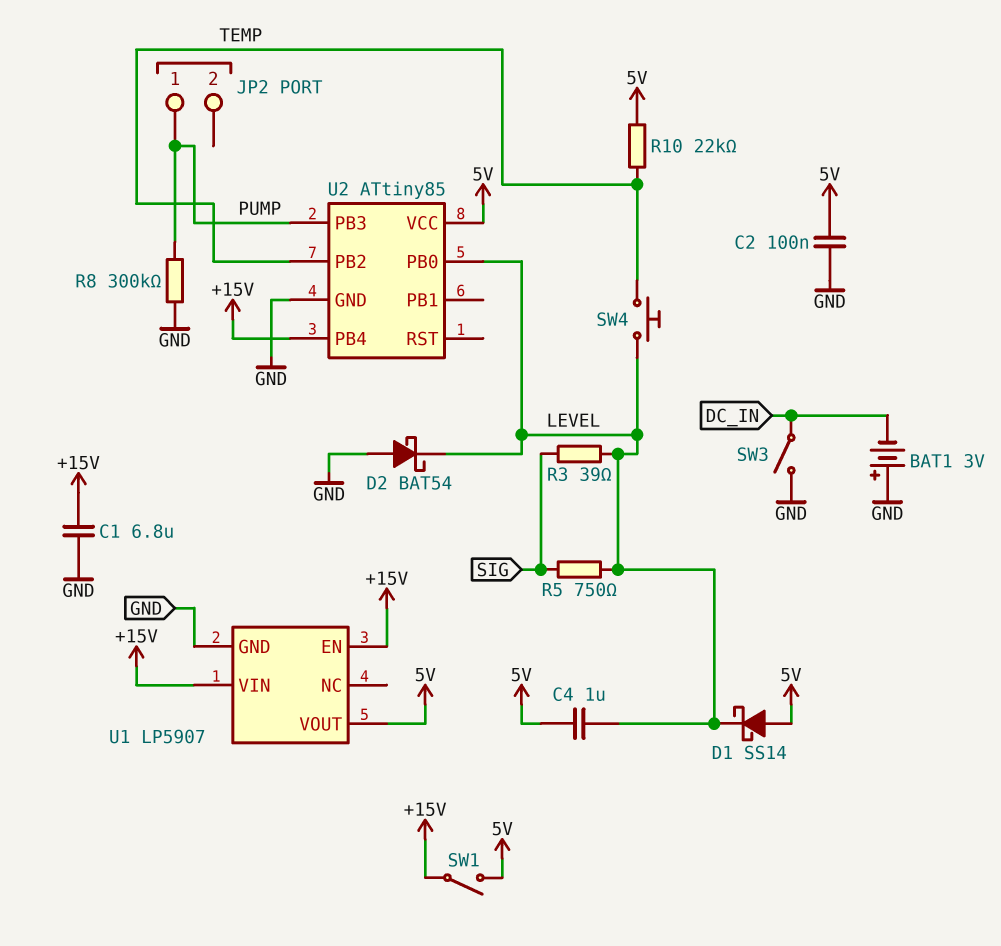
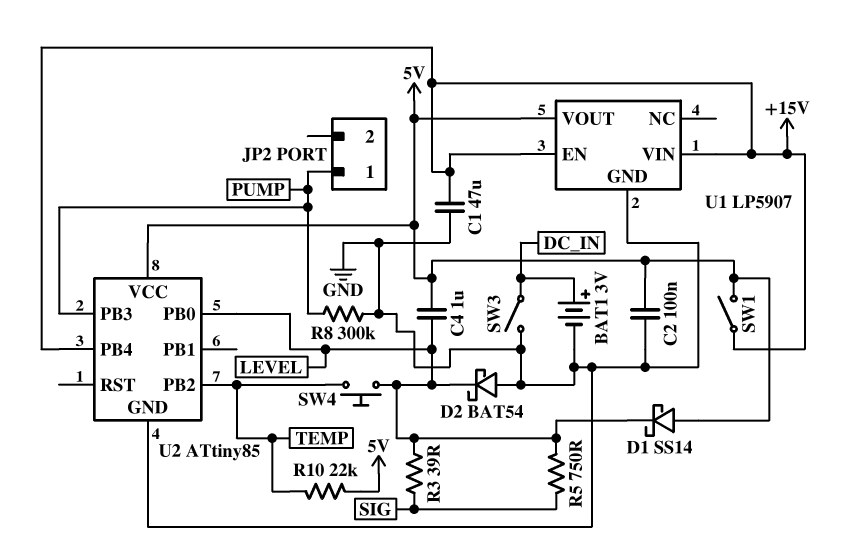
BAT1: 3V (plus GND, minus DC_IN) -> 3V (plus DC_IN, minus GND)
C1: 6.8uF (+15V, GND) -> 47uF (+15V, GND)

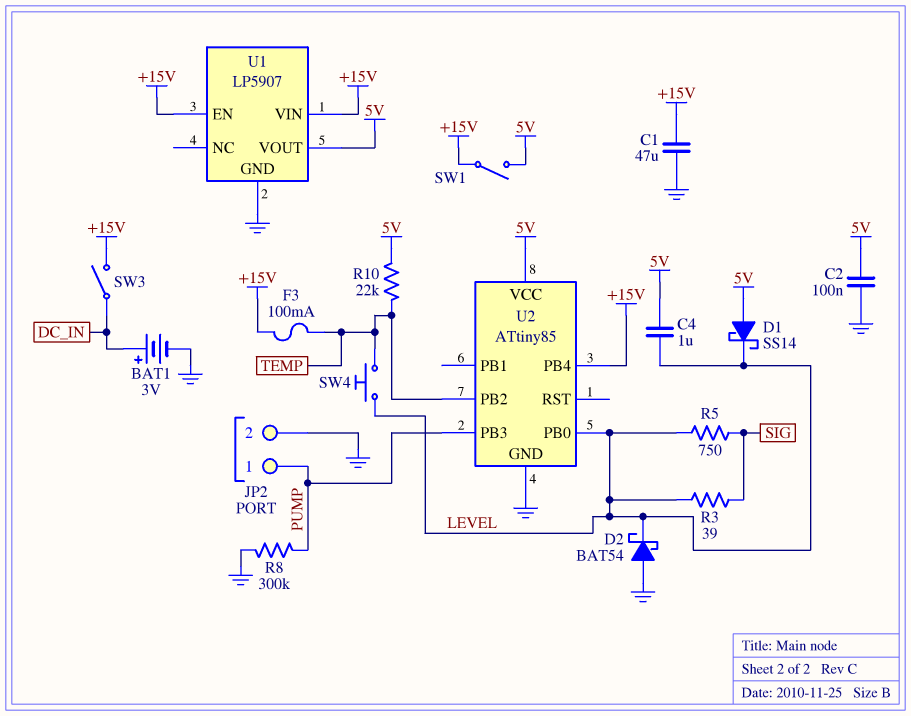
F3: none -> 100mA (+15V, TEMP)
JP2 pin 2: none -> GND
SW3: switch (DC_IN, GND) -> switch (+15V, DC_IN)

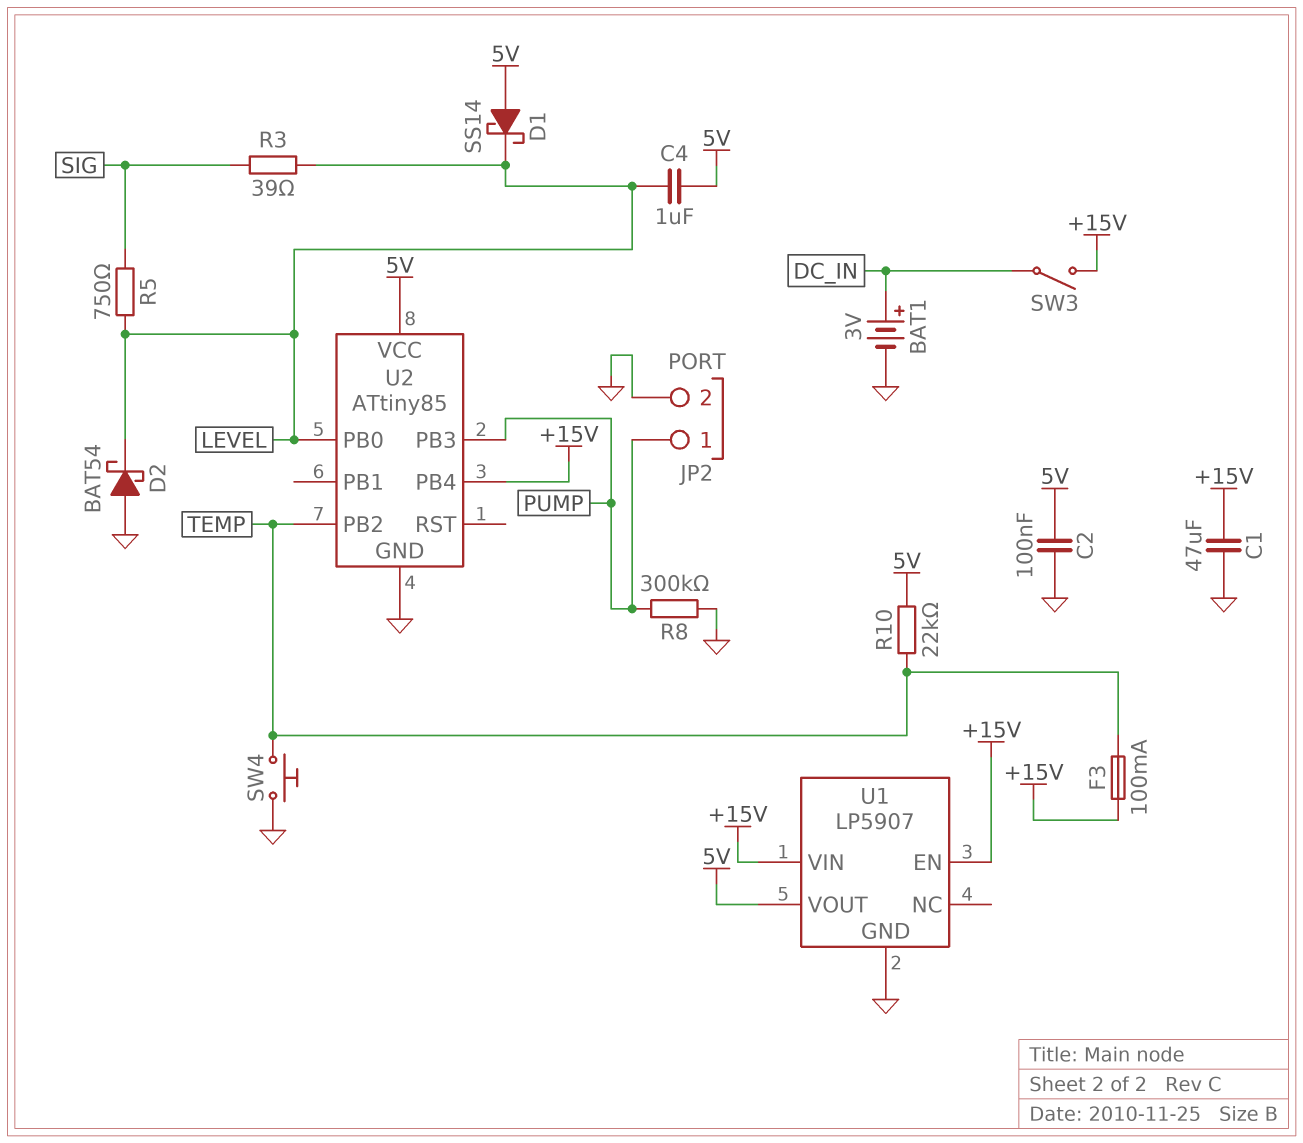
SW1: switch (+15V, 5V) -> none
SW4: button (LEVEL, TEMP) -> button (GND, TEMP)

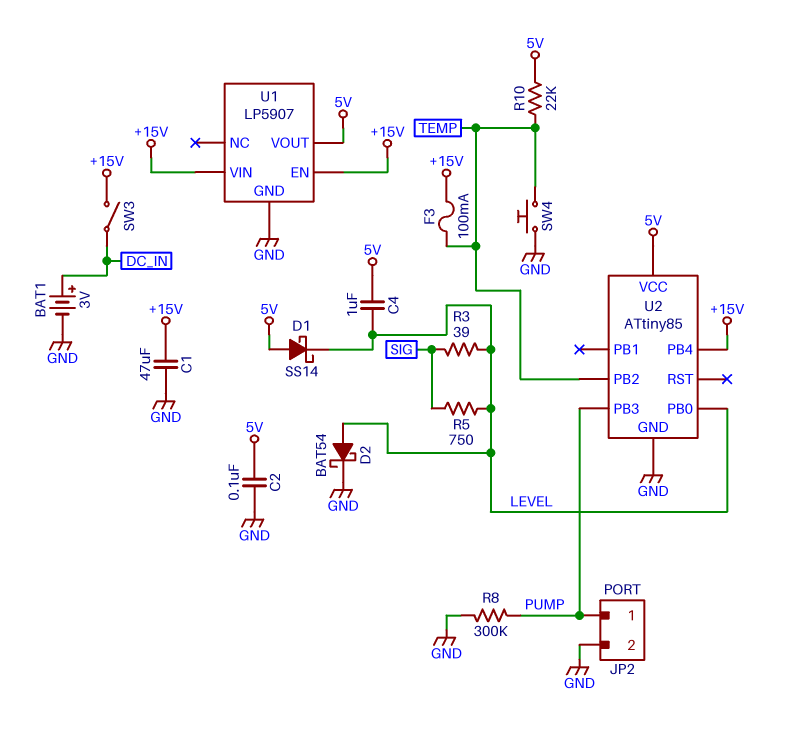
D2: schottky BAT54 (A GND, K LEVEL) -> schottky BAT54 (A LEVEL, K GND)

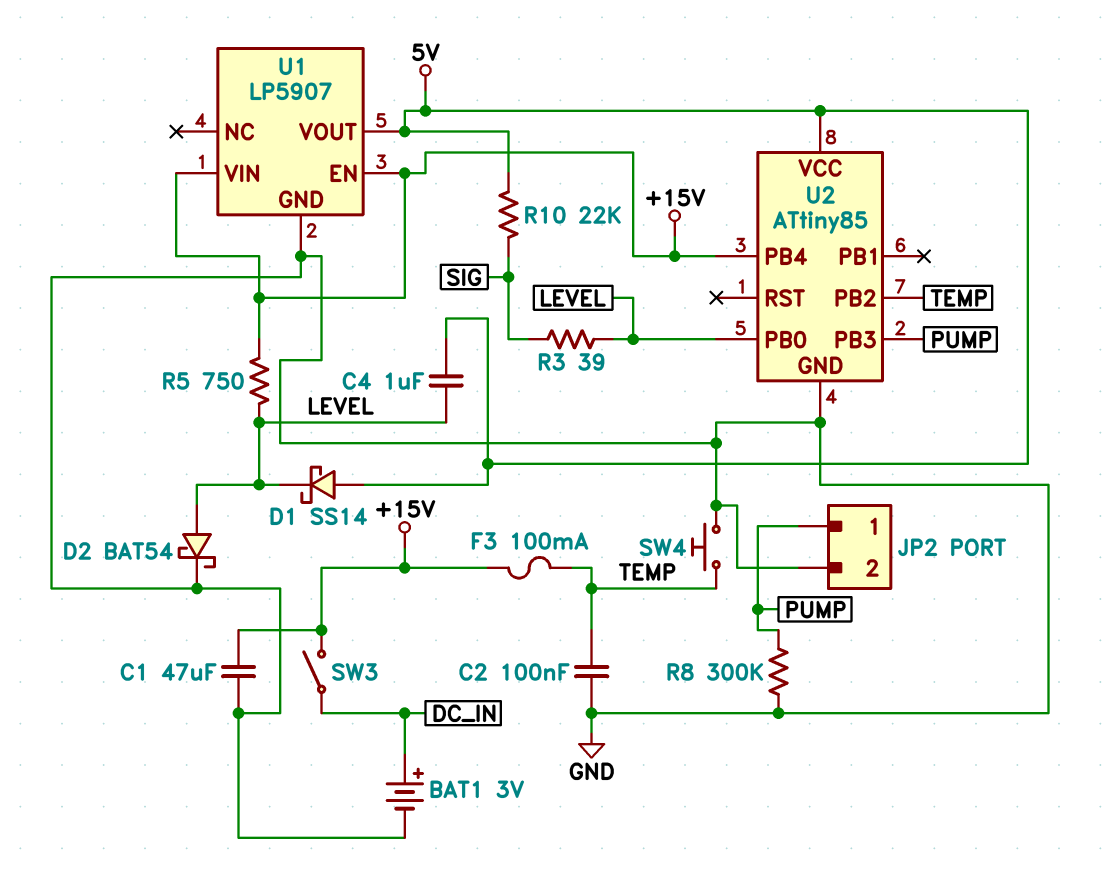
C2: 100nF (5V, GND) -> 100nF (GND, TEMP)
R5: 750 (LEVEL, SIG) -> 750 (+15V, LEVEL)
R10: 22k (5V, TEMP) -> 22k (5V, SIG)

